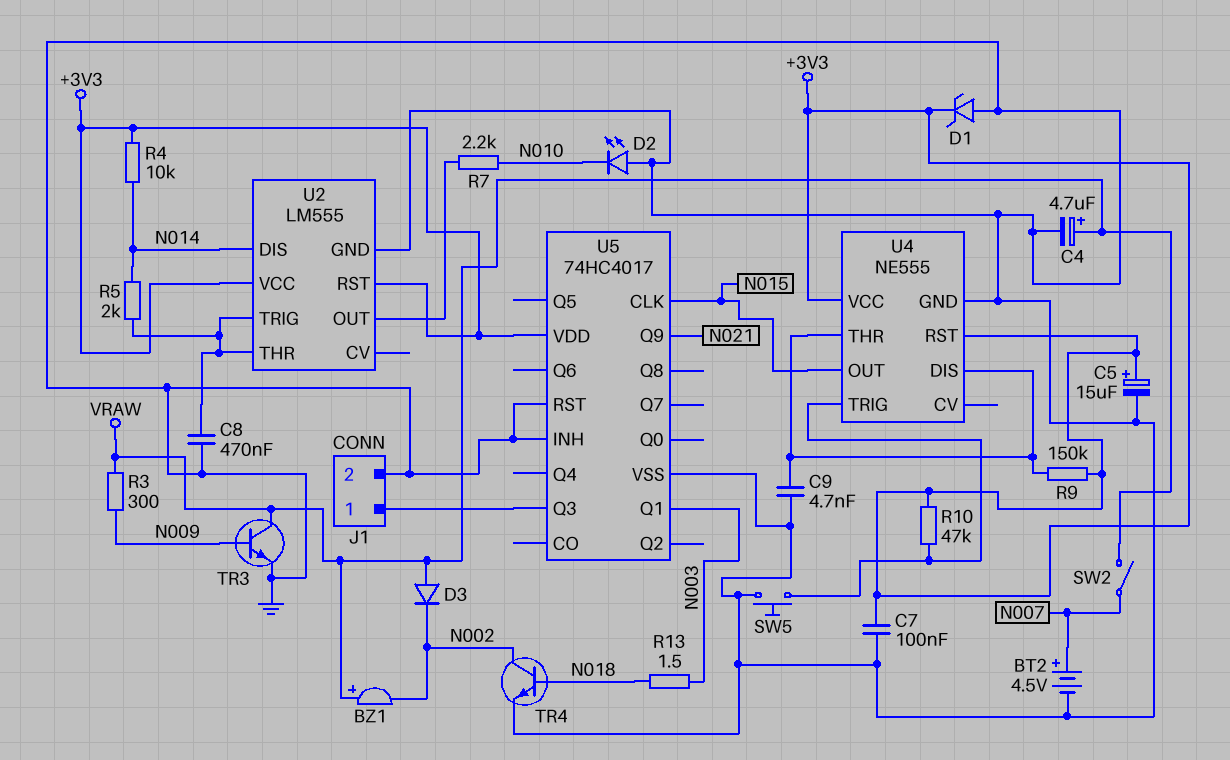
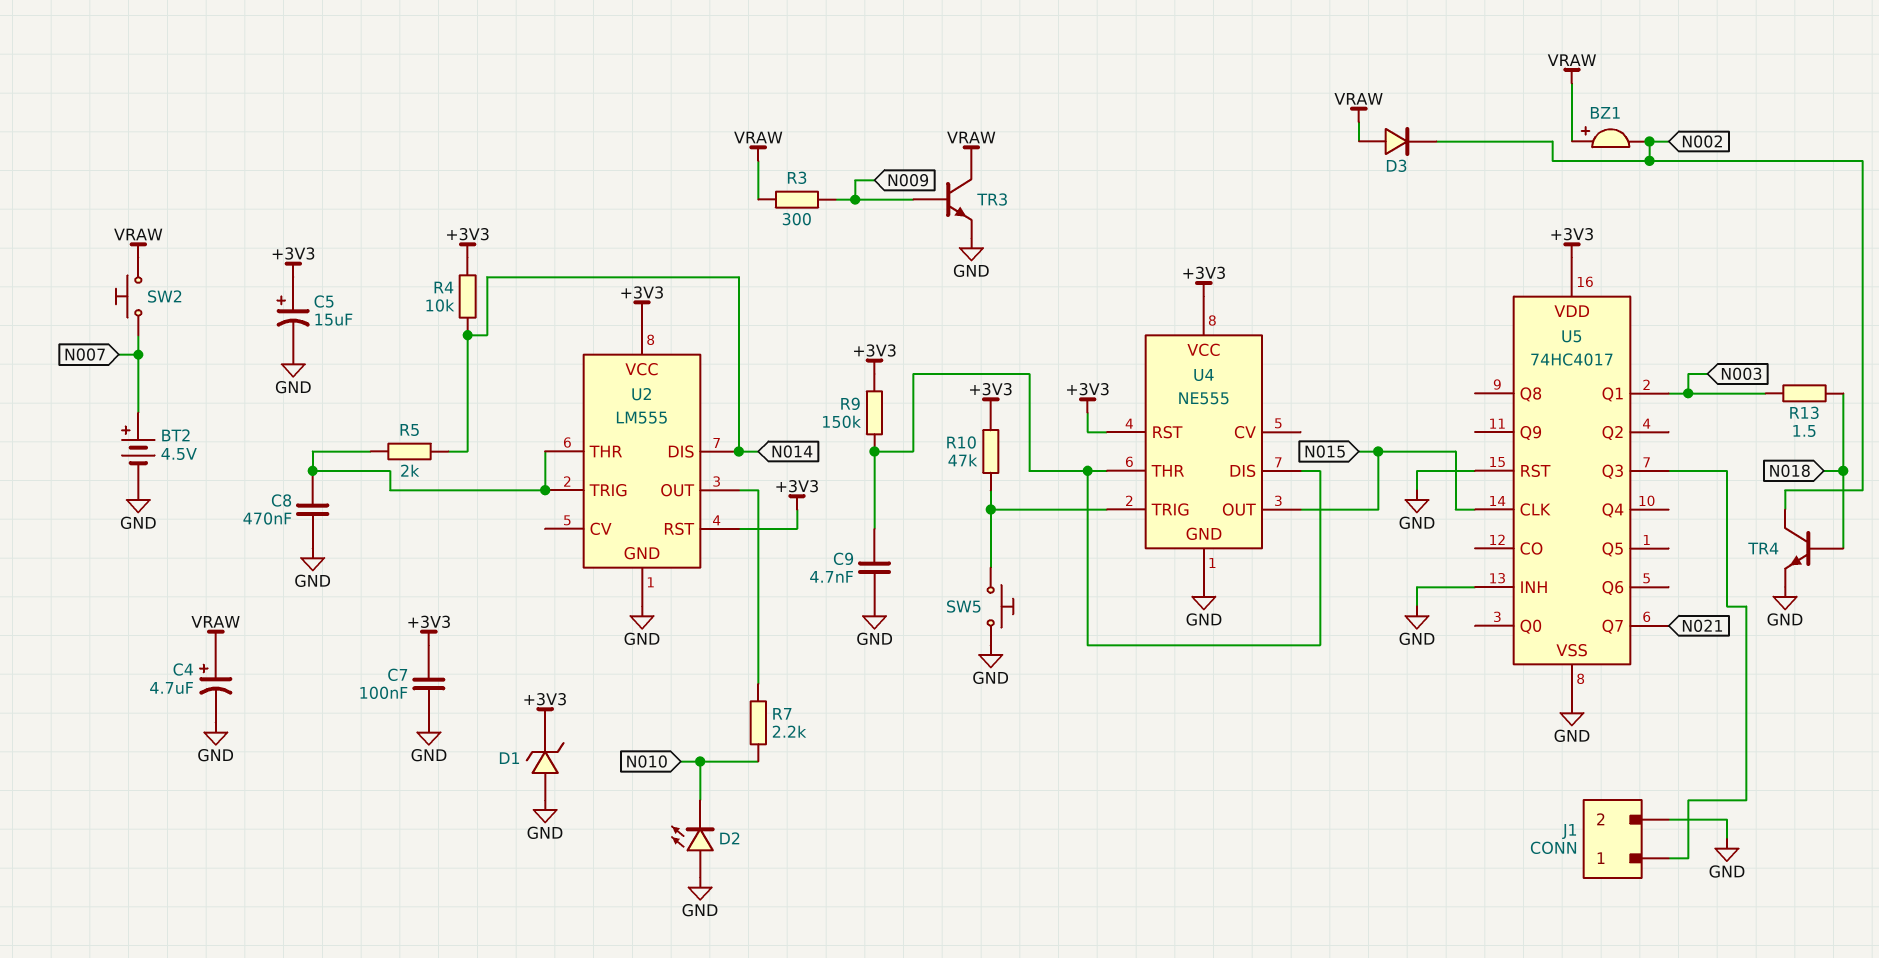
SW2: switch (N007, VRAW) -> button (N007, VRAW)
U5 pin Q7: none -> N021
U5 pin Q9: N021 -> none

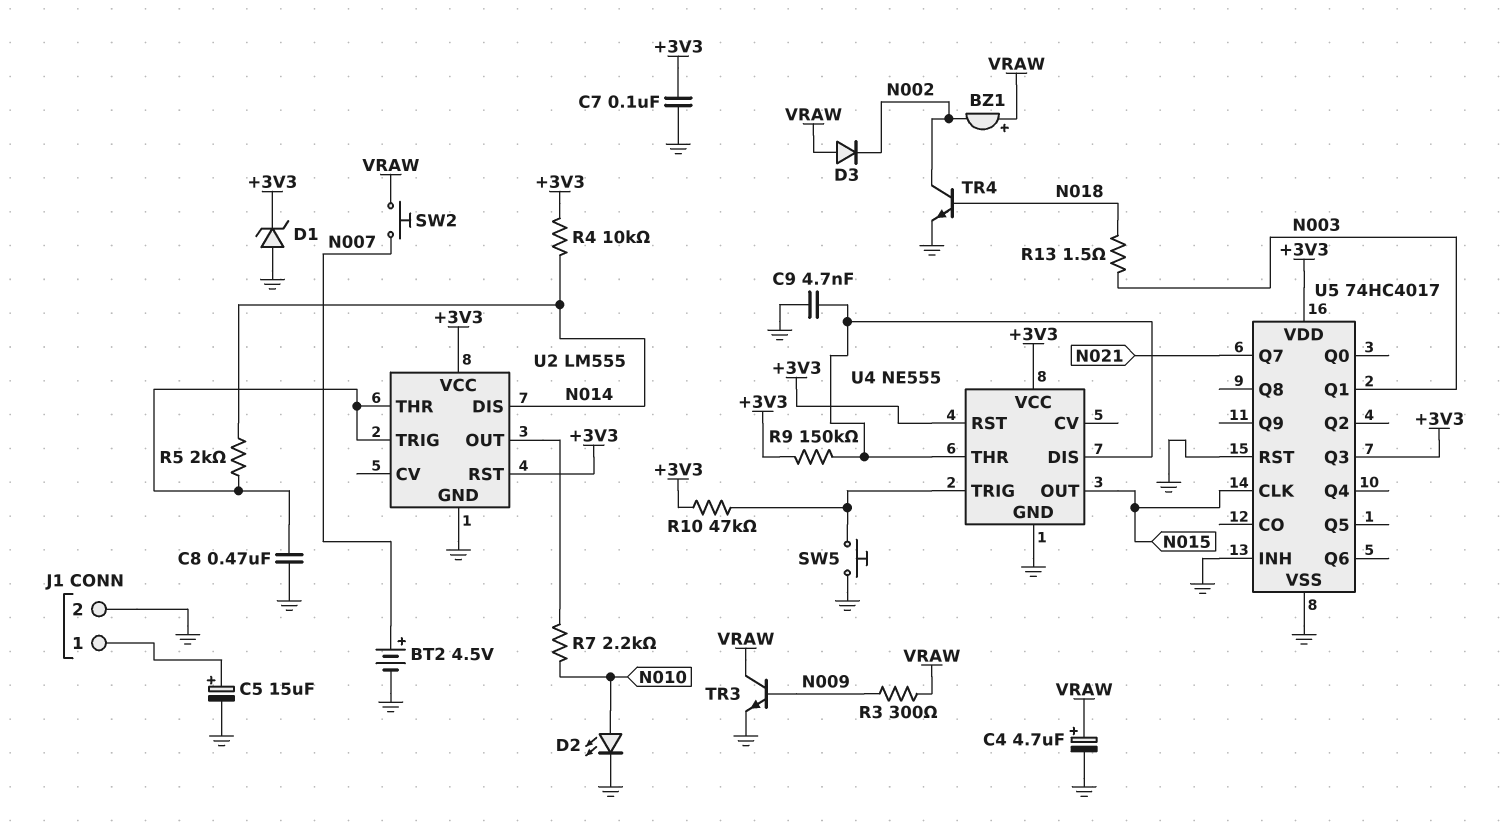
C5: 15uF (plus +3V3, minus GND) -> 15uF (plus J1/1, minus GND)
D2: LED (A GND, K N010) -> LED (A N010, K GND)
U5 pin Q3: J1/1 -> +3V3

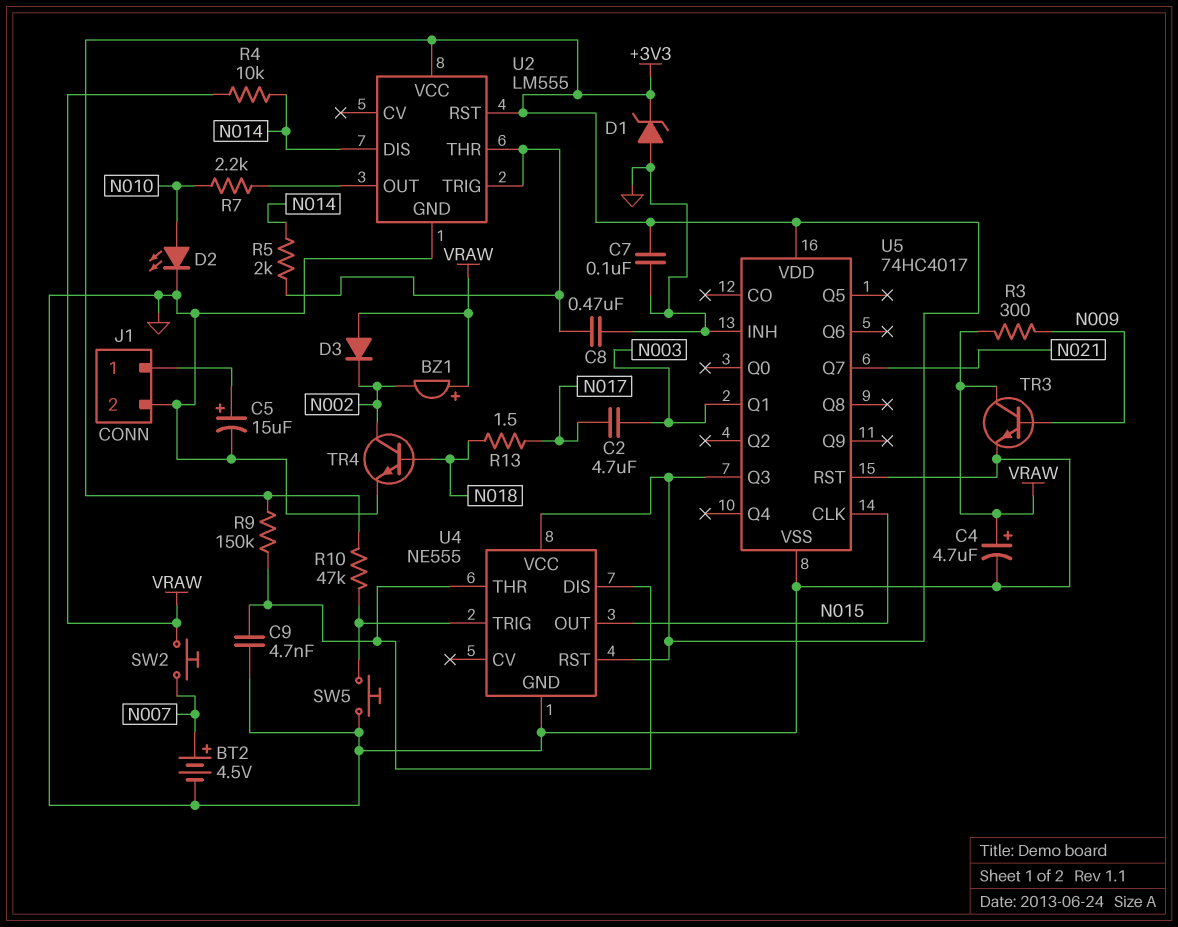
C2: none -> 4.7uF (N003, N017)
R4: 10k (+3V3, N014) -> 10k (N014, VRAW)
R13: 1.5 (N003, N018) -> 1.5 (N017, N018)

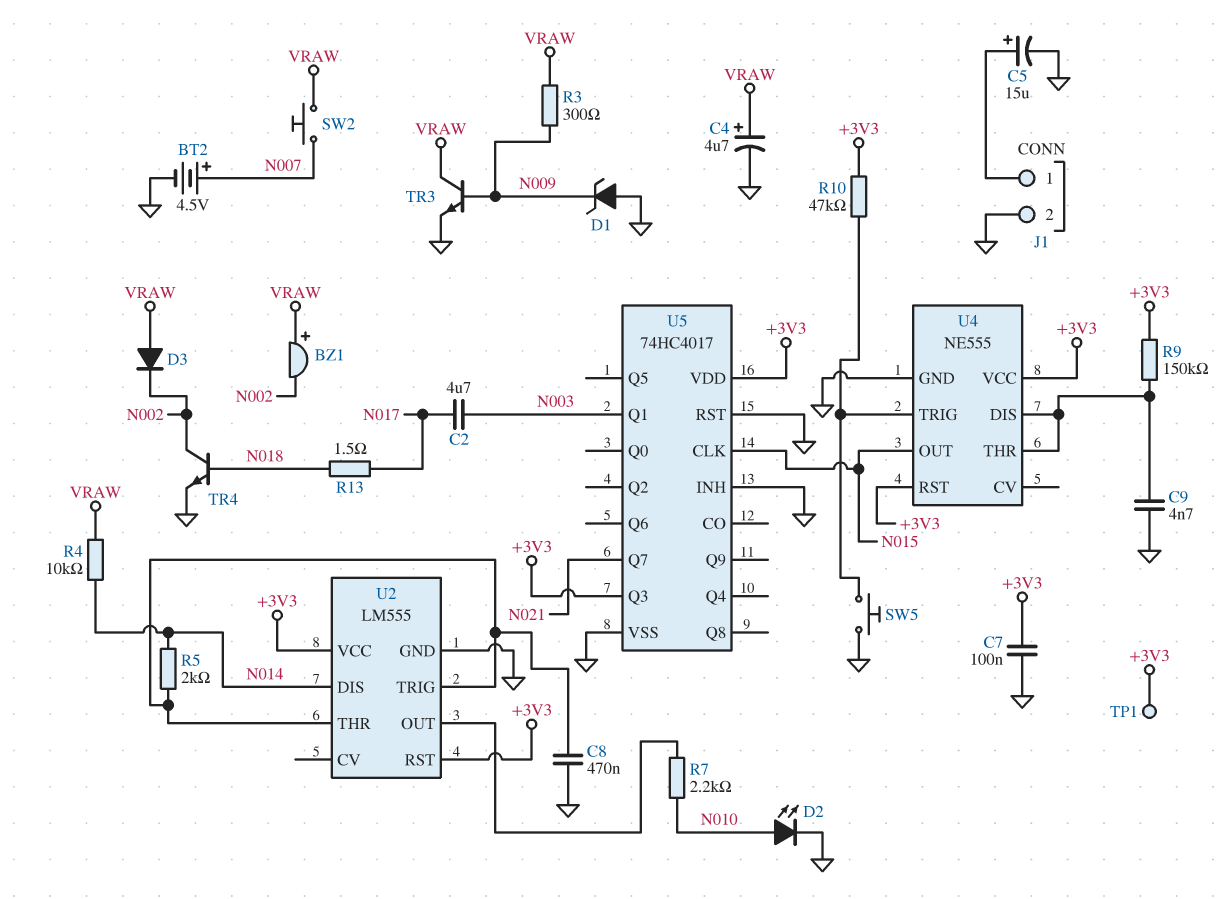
D1: zener (A GND, K +3V3) -> zener (A GND, K N009)
TP1: none -> test point (+3V3)

